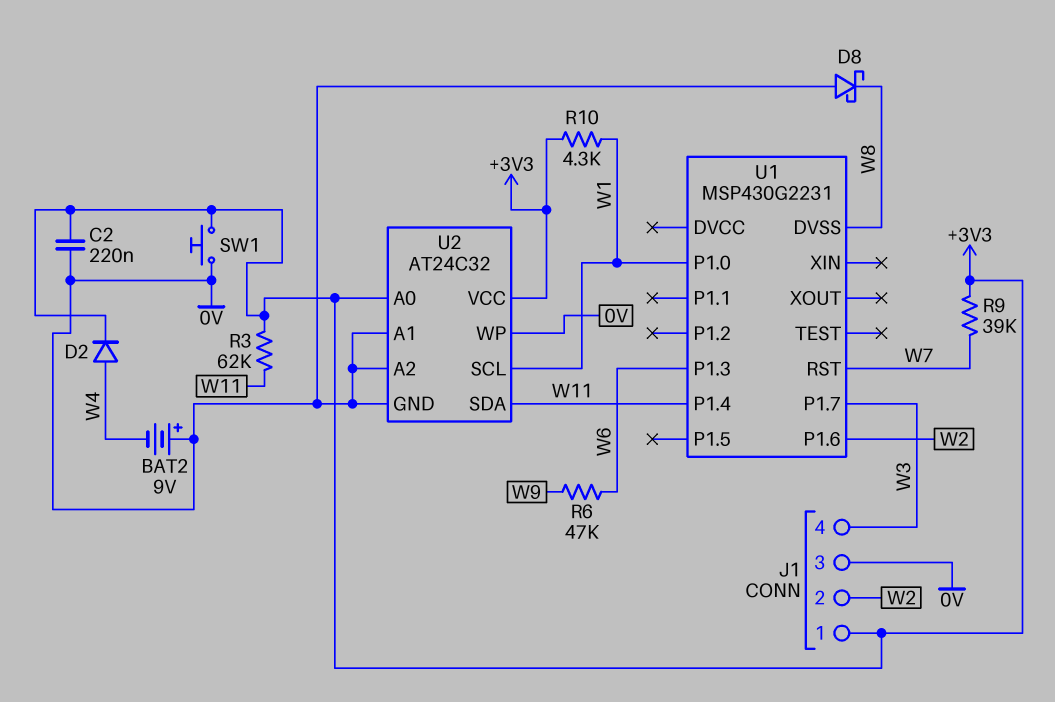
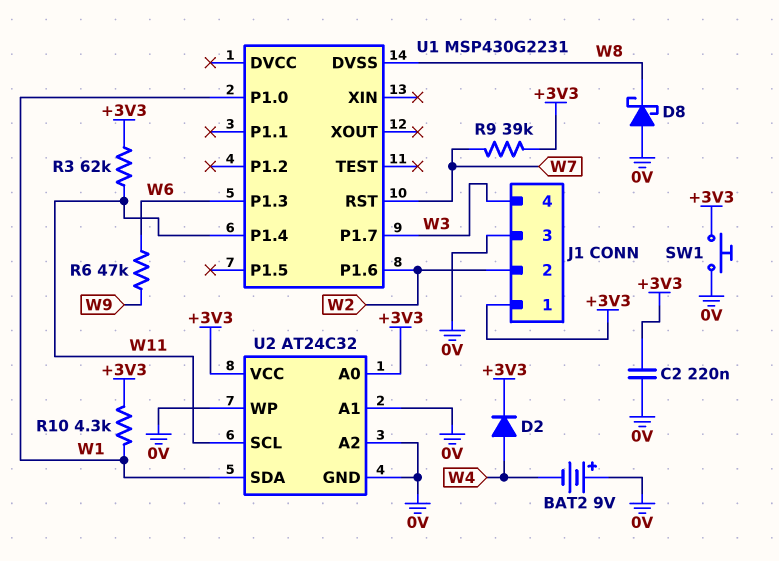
U2 pin SCL: W1 -> W11
U2 pin SDA: W11 -> W1

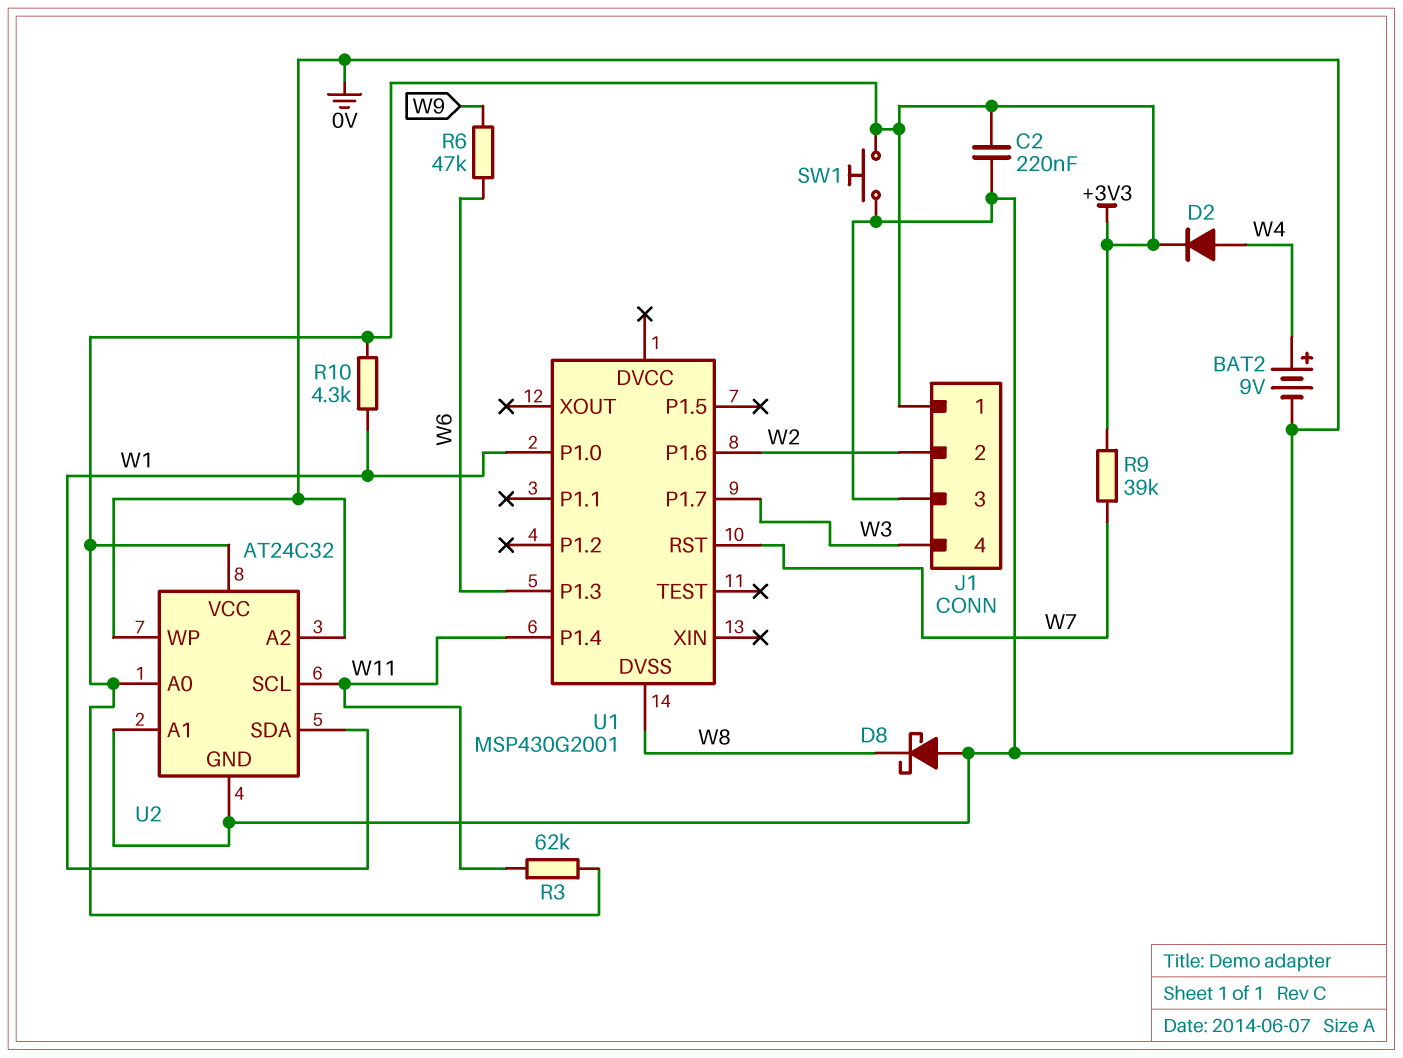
BAT2: 9V (plus 0V, minus W4) -> 9V (plus W4, minus 0V)
U1: MSP430G2231 -> MSP430G2001

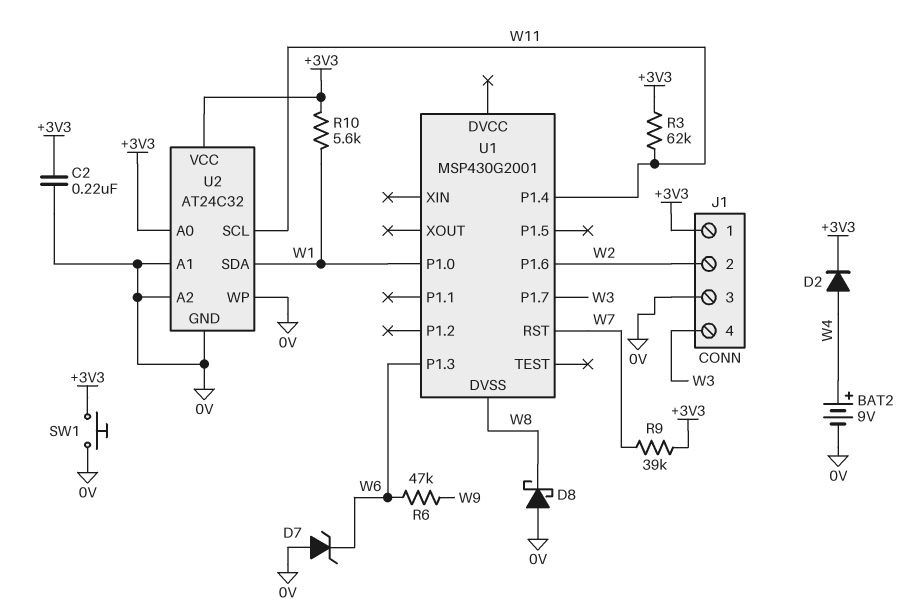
D7: none -> zener (A 0V, K W6)
R10: 4.3k (+3V3, W1) -> 5.6k (+3V3, W1)

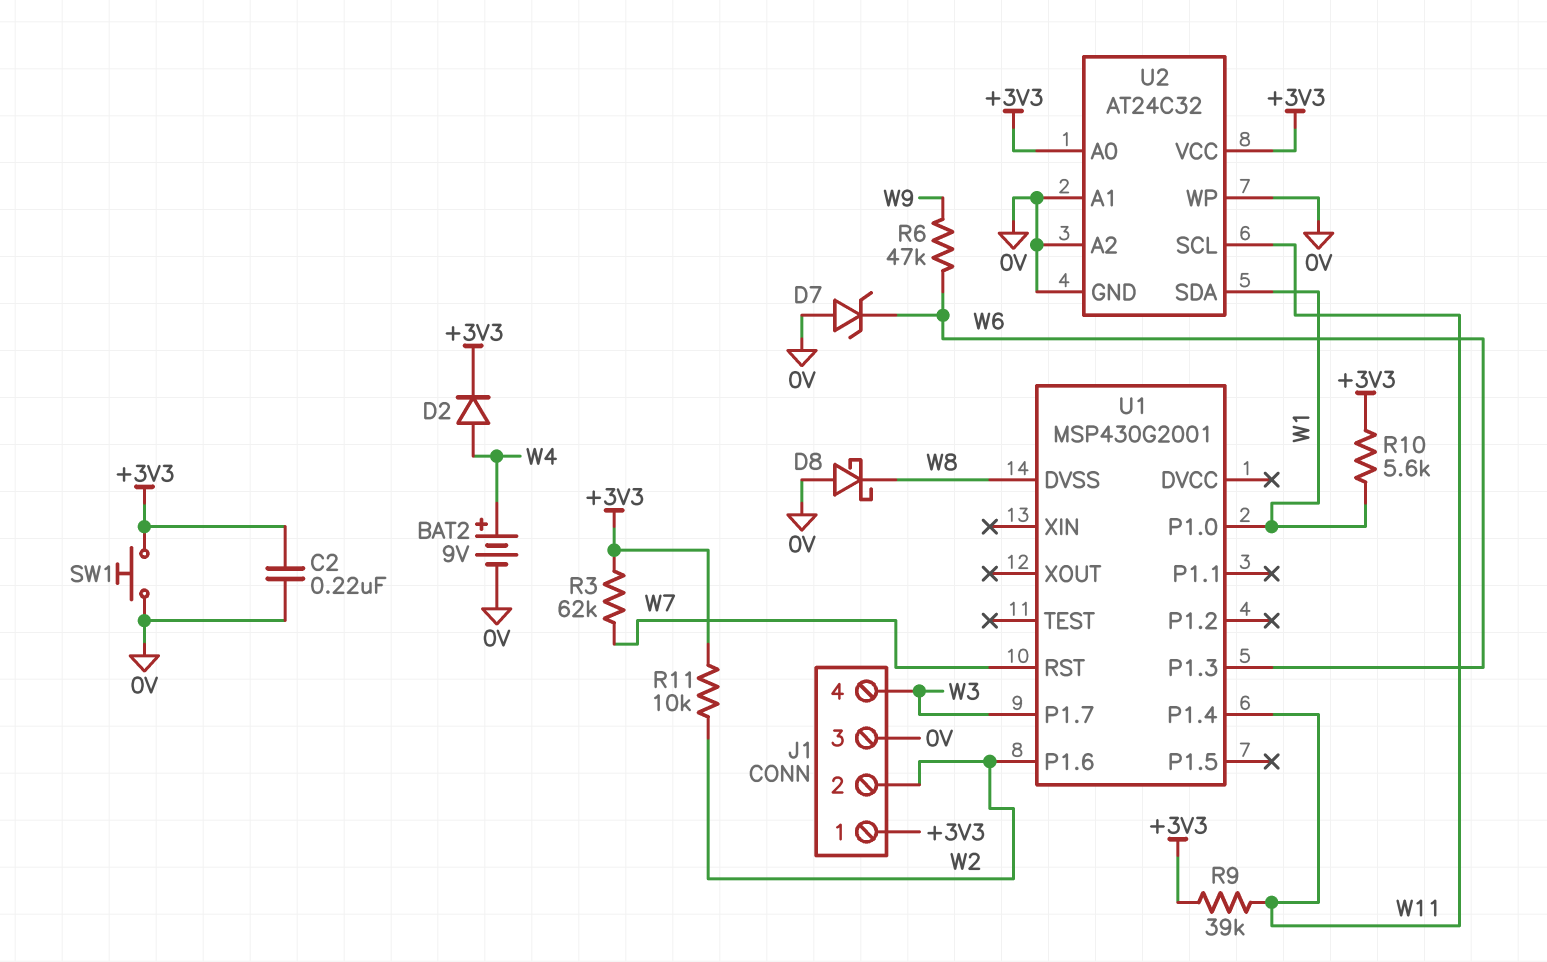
R3: 62k (+3V3, W11) -> 62k (+3V3, W7)
R9: 39k (+3V3, W7) -> 39k (+3V3, W11)
R11: none -> 10k (+3V3, W2)

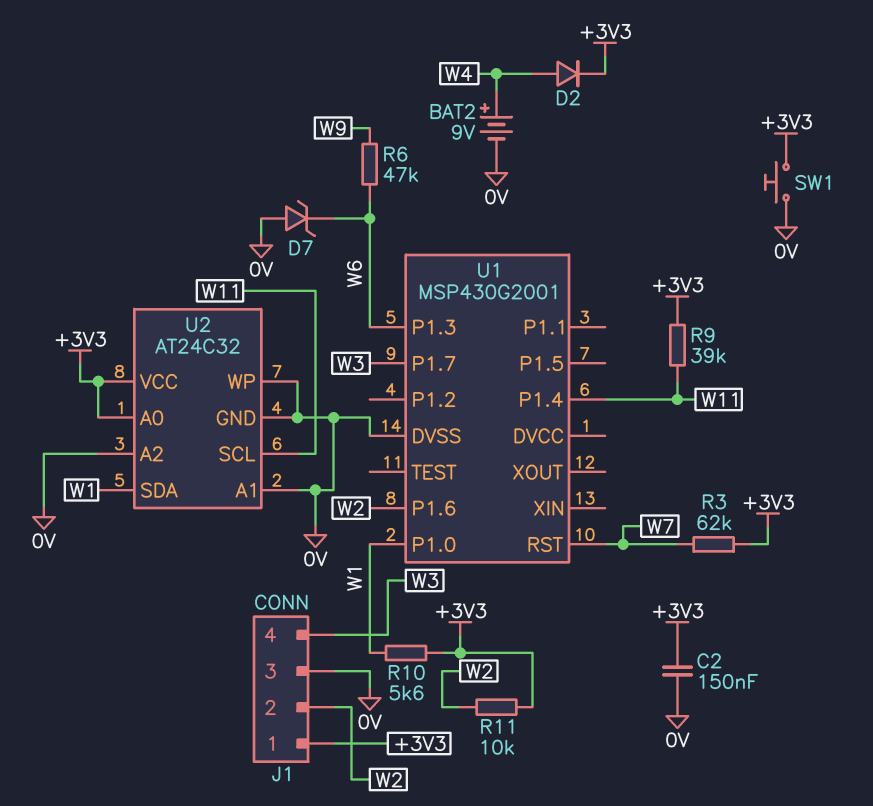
C2: 220nF (+3V3, 0V) -> 150nF (+3V3, 0V)
D8: schottky (A 0V, K W8) -> none
U1 pin DVSS: W8 -> 0V

